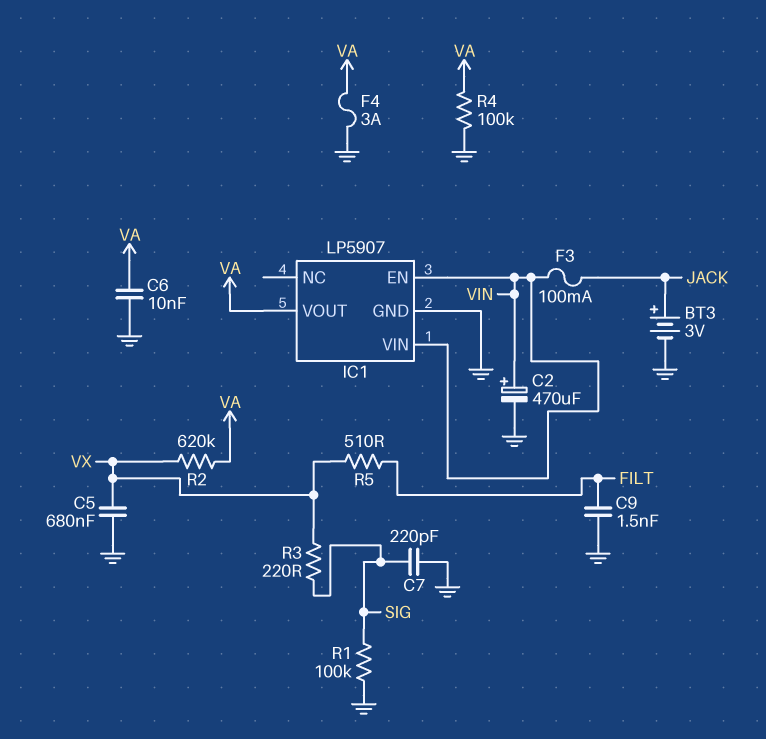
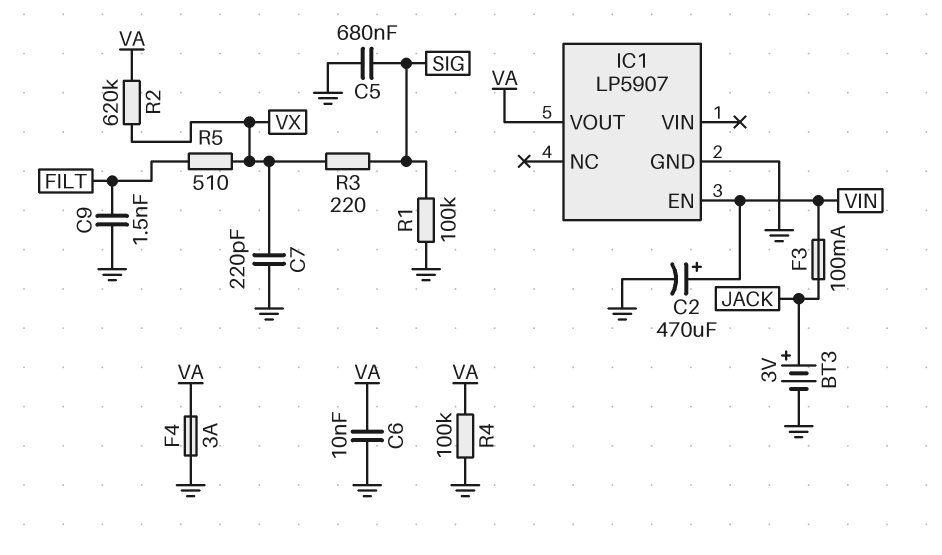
C5: 680nF (GND, VX) -> 680nF (GND, SIG)
C7: 220pF (GND, SIG) -> 220pF (GND, VX)
IC1 pin VIN: VIN -> none

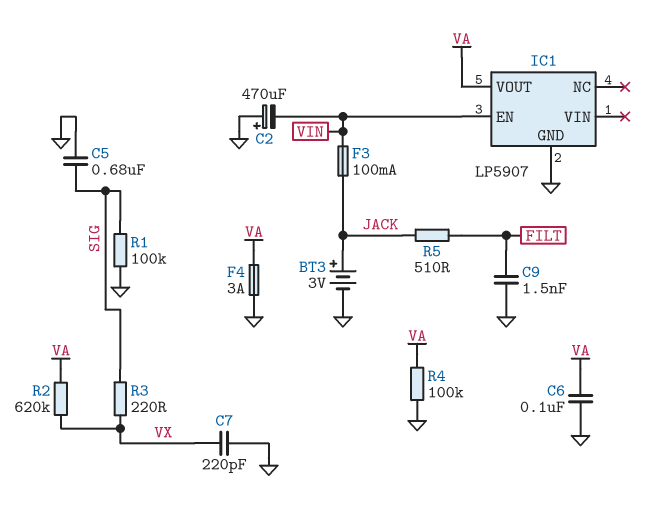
C2: 470uF (plus VIN, minus GND) -> 470uF (plus GND, minus VIN)
C6: 10nF (GND, VA) -> 100nF (GND, VA)
R5: 510 (FILT, VX) -> 510 (FILT, JACK)

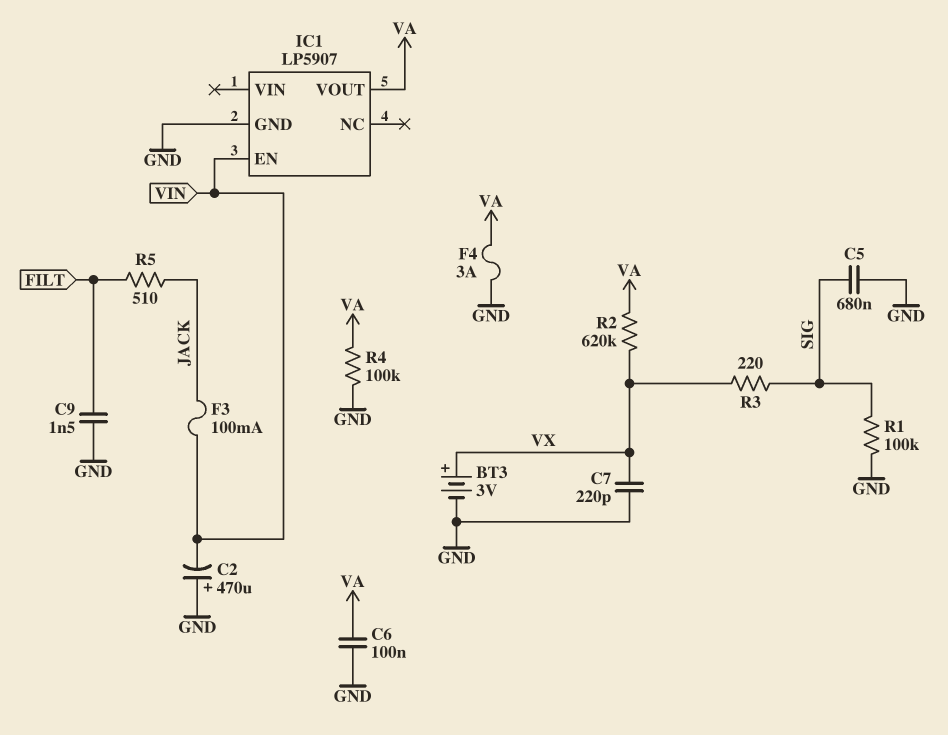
BT3: 3V (plus JACK, minus GND) -> 3V (plus VX, minus GND)

